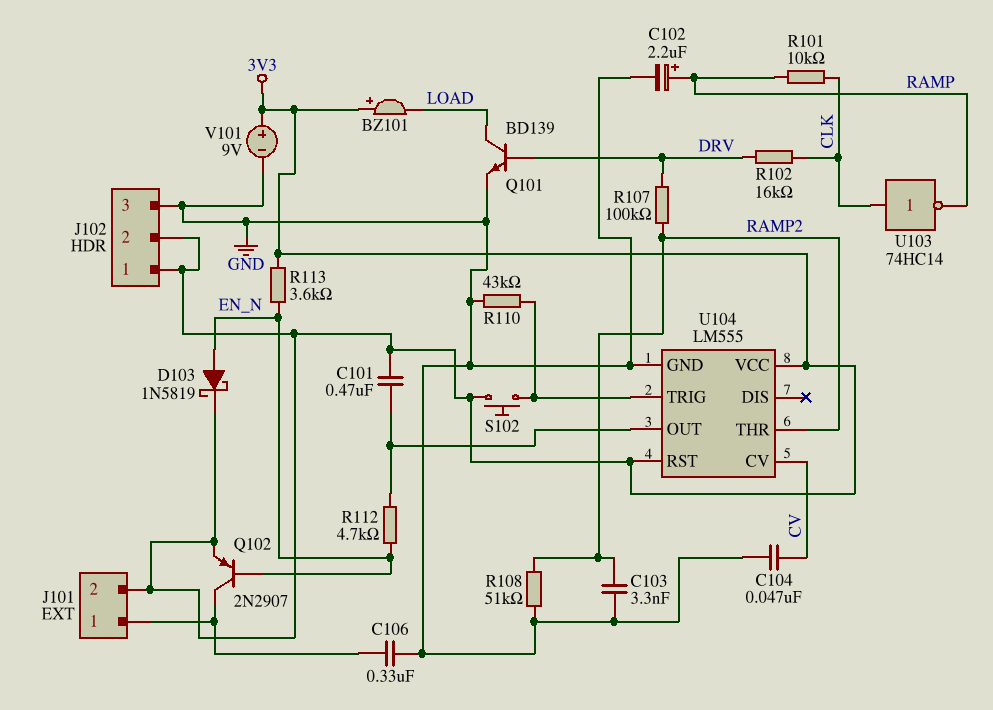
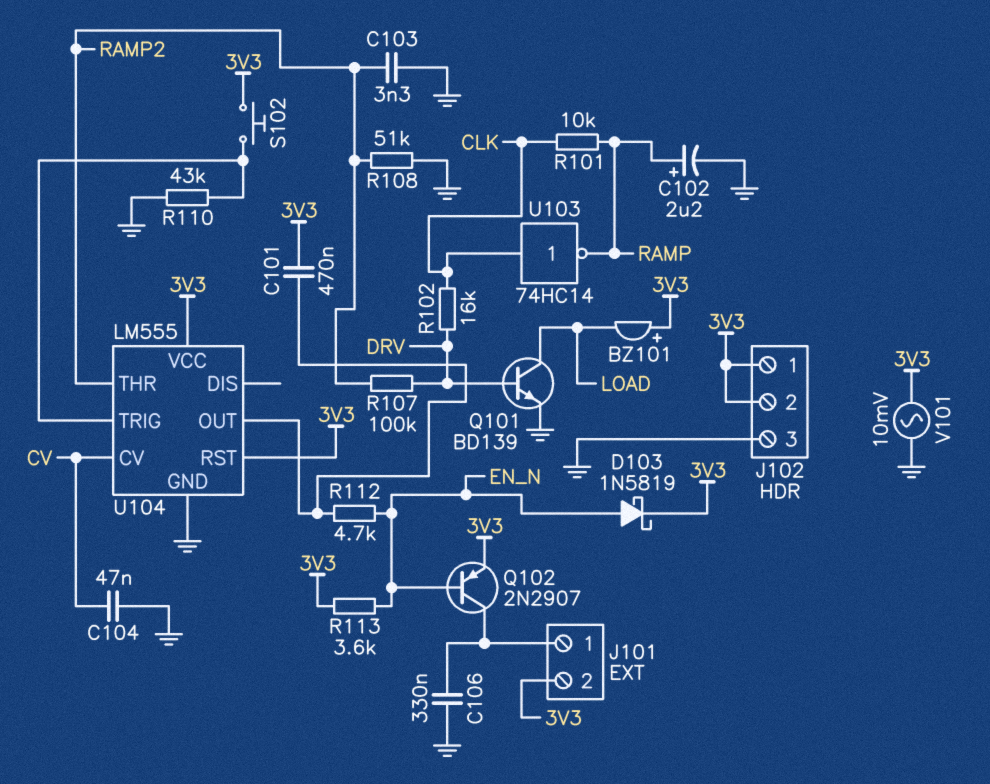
V101: 9V (plus 3V3, minus GND) -> AC 10mV (3V3, GND)

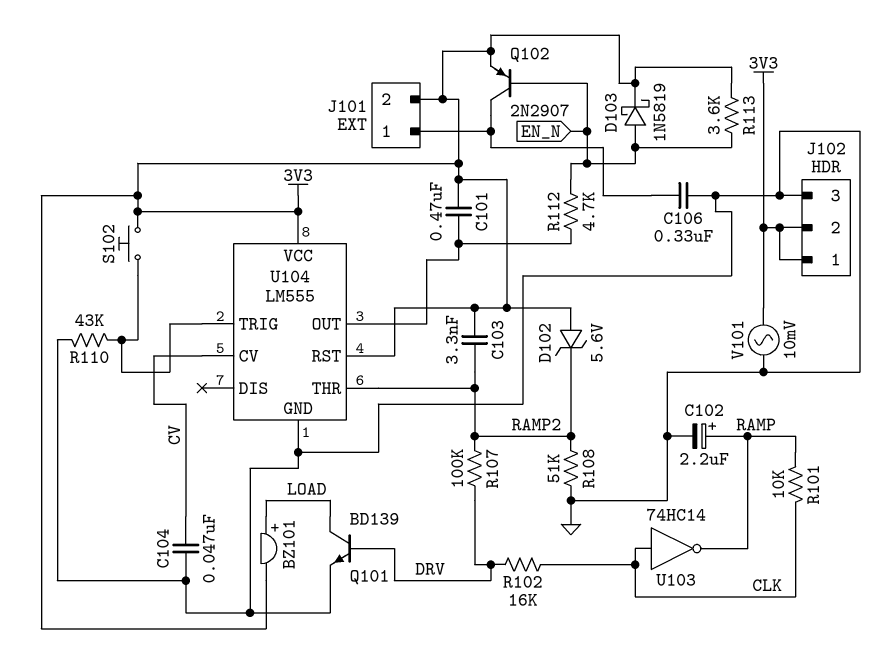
BZ101: buzzer (plus 3V3, minus LOAD) -> buzzer (plus LOAD, minus 3V3)
C103: 3.3nF (GND, RAMP2) -> 3.3nF (3V3, RAMP2)
D102: none -> zener 5.6V (A 3V3, K RAMP2)

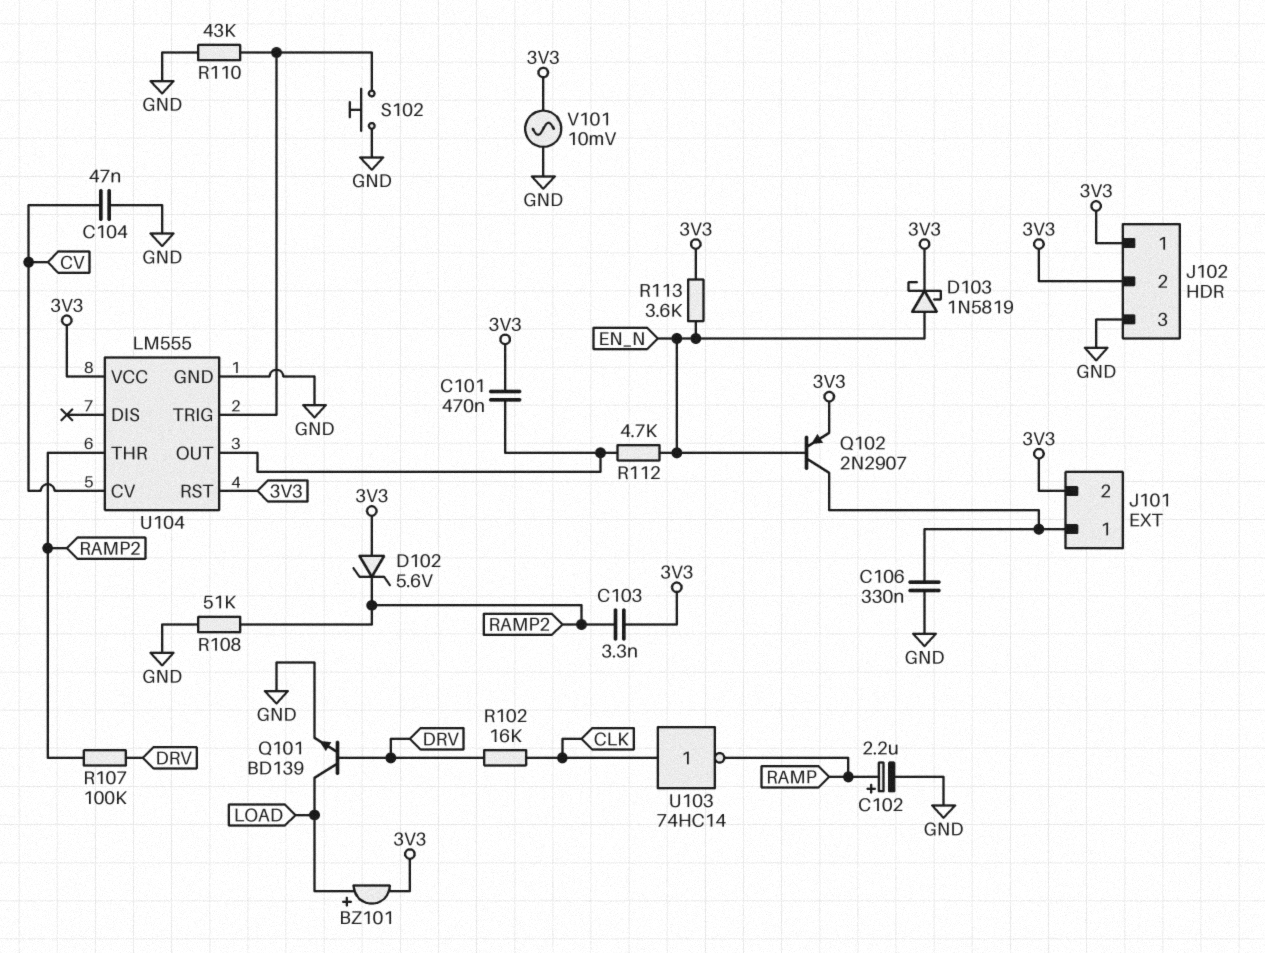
R101: 10k (CLK, RAMP) -> none
S102: button (3V3, U104/TRIG) -> button (GND, U104/TRIG)

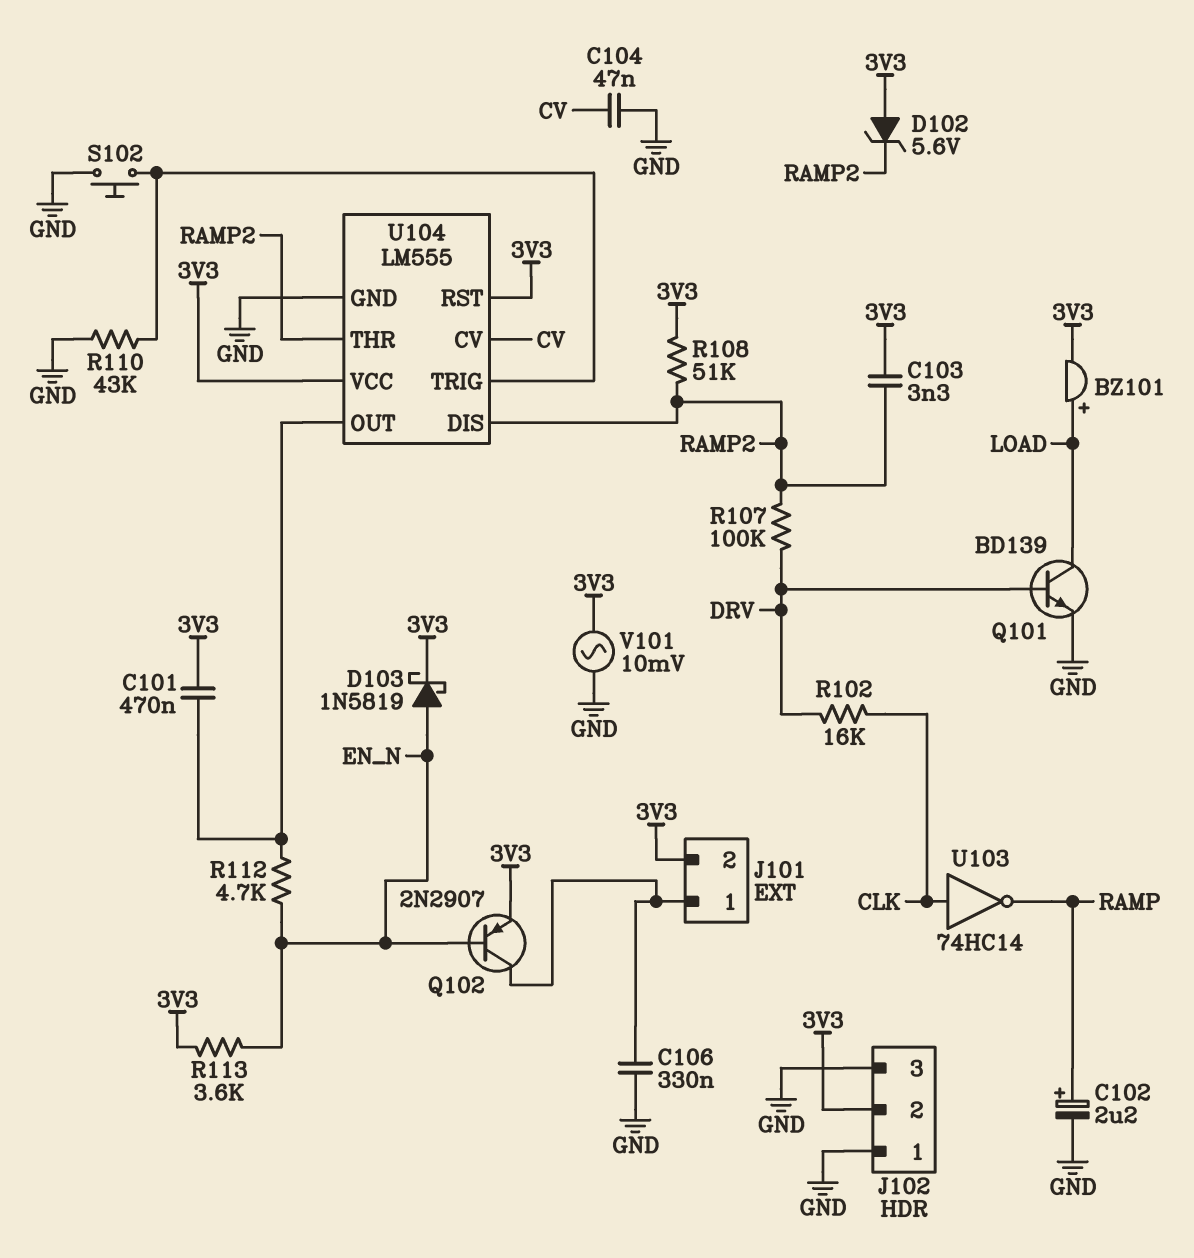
J102 pin 1: 3V3 -> GND
R108: 51k (GND, RAMP2) -> 51k (3V3, RAMP2)
U104 pin DIS: none -> RAMP2

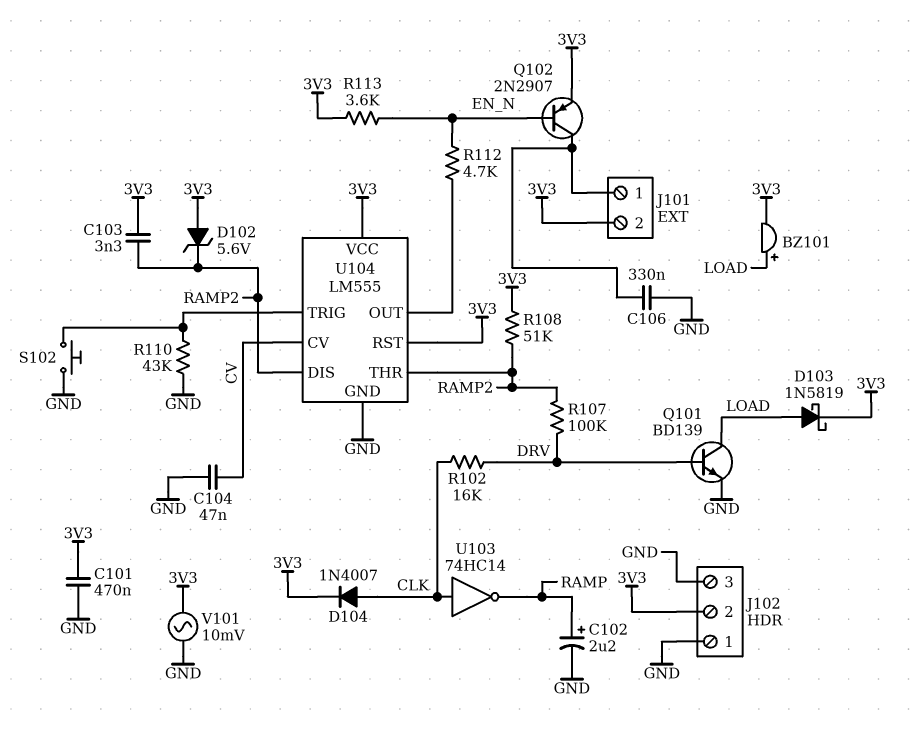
C101: 470nF (3V3, U104/OUT) -> 470nF (3V3, GND)
D103: schottky 1N5819 (A EN_N, K 3V3) -> schottky 1N5819 (A LOAD, K 3V3)
D104: none -> diode 1N4007 (A CLK, K 3V3)

